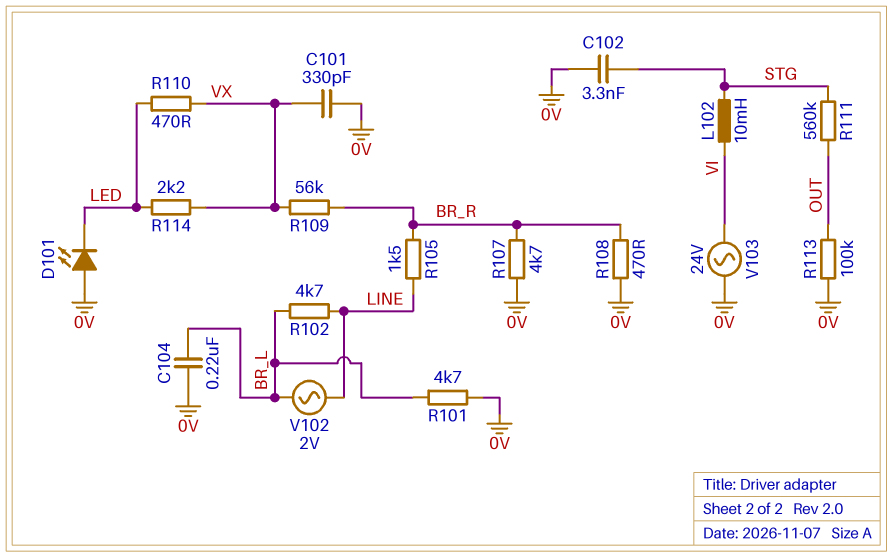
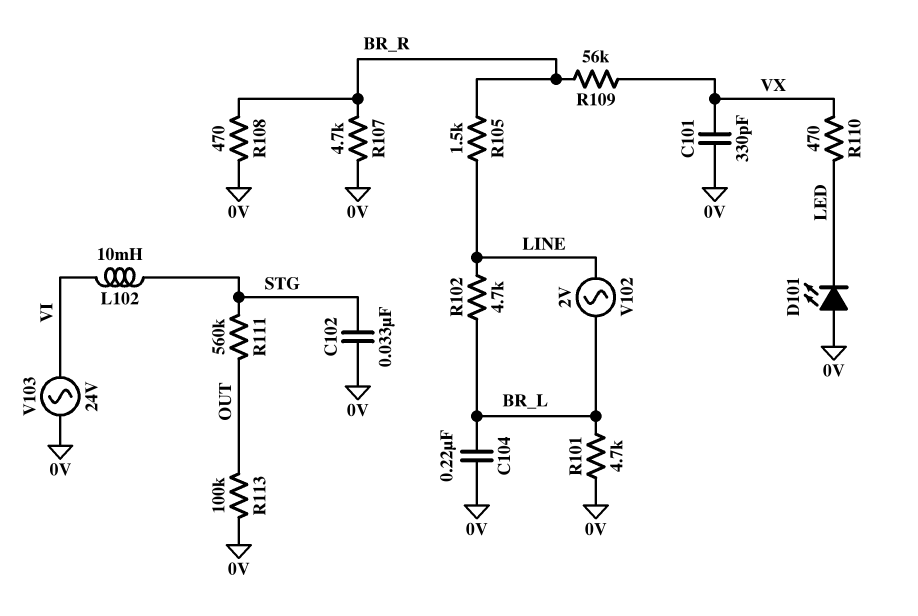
C102: 3.3nF (0V, STG) -> 33nF (0V, STG)
R114: 2.2k (LED, VX) -> none

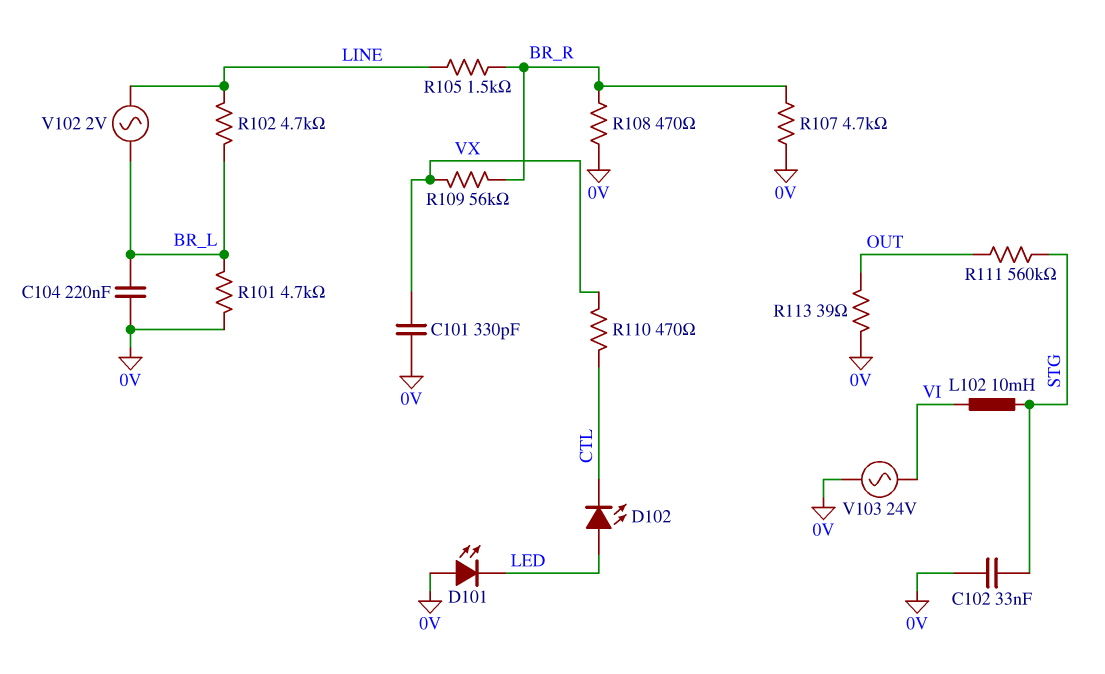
D102: none -> LED (A LED, K CTL)
R110: 470 (LED, VX) -> 470 (CTL, VX)
R113: 100k (0V, OUT) -> 39 (0V, OUT)

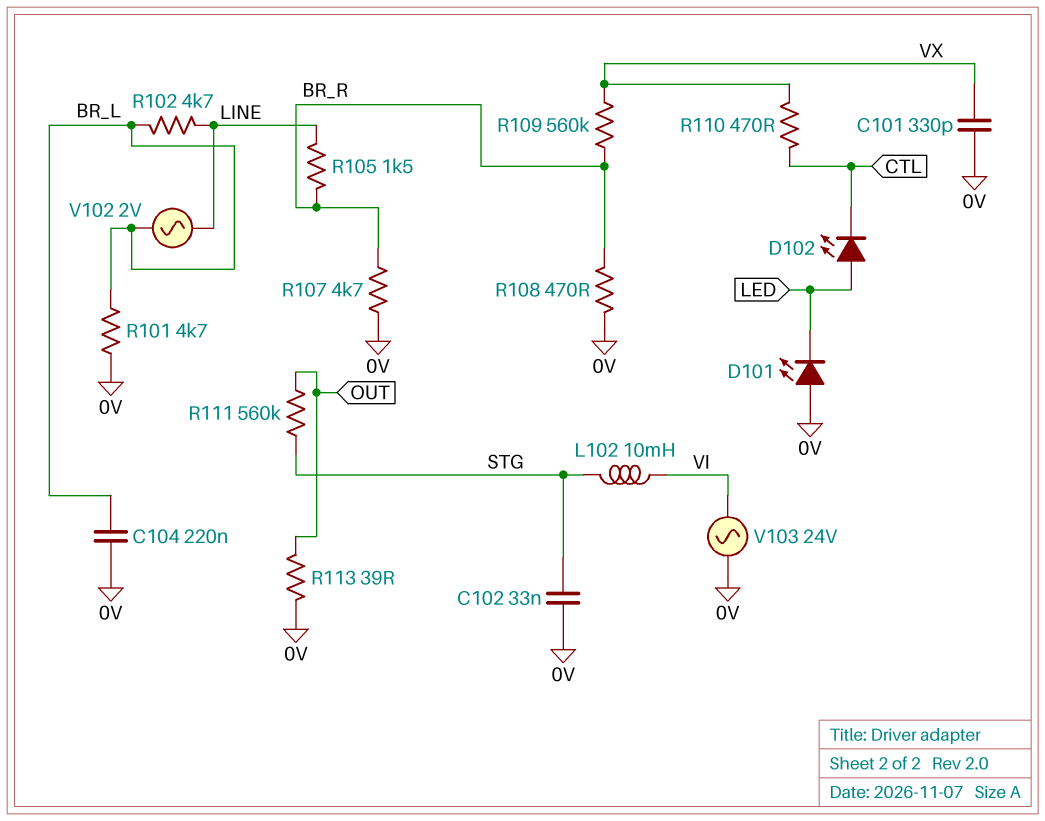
R109: 56k (BR_R, VX) -> 560k (BR_R, VX)

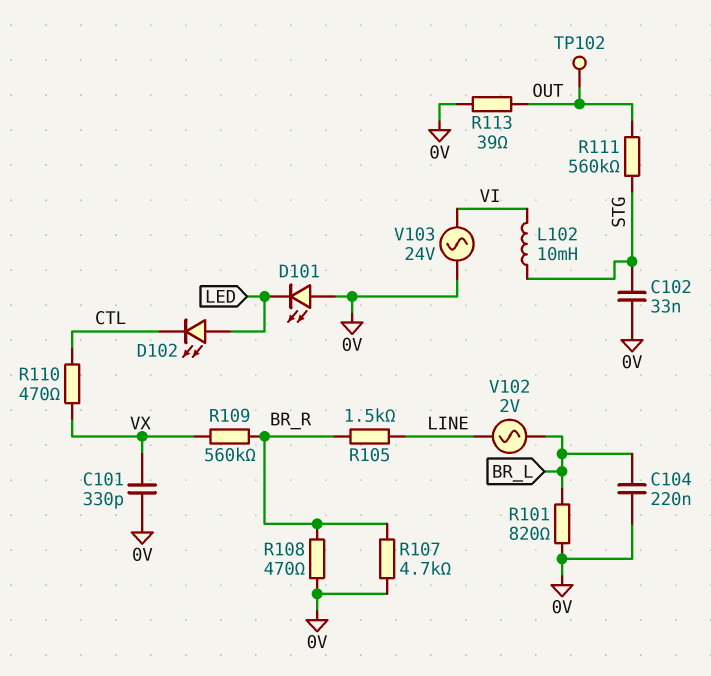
R101: 4.7k (0V, BR_L) -> 820 (0V, BR_L)
R102: 4.7k (BR_L, LINE) -> none
TP102: none -> test point (OUT)

